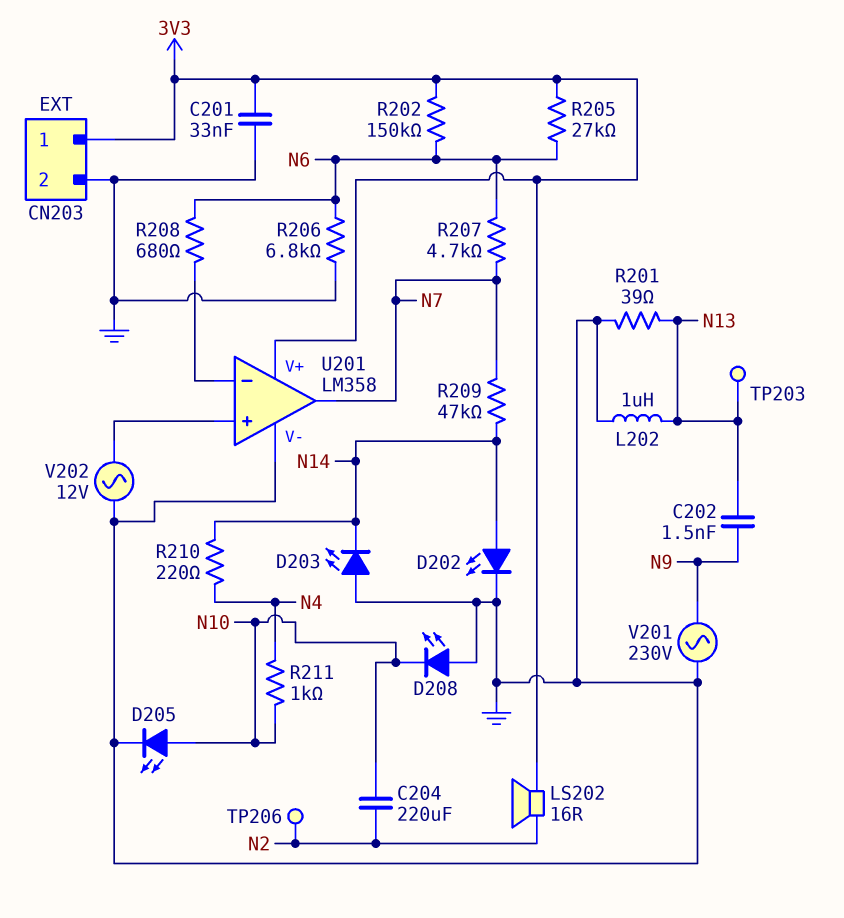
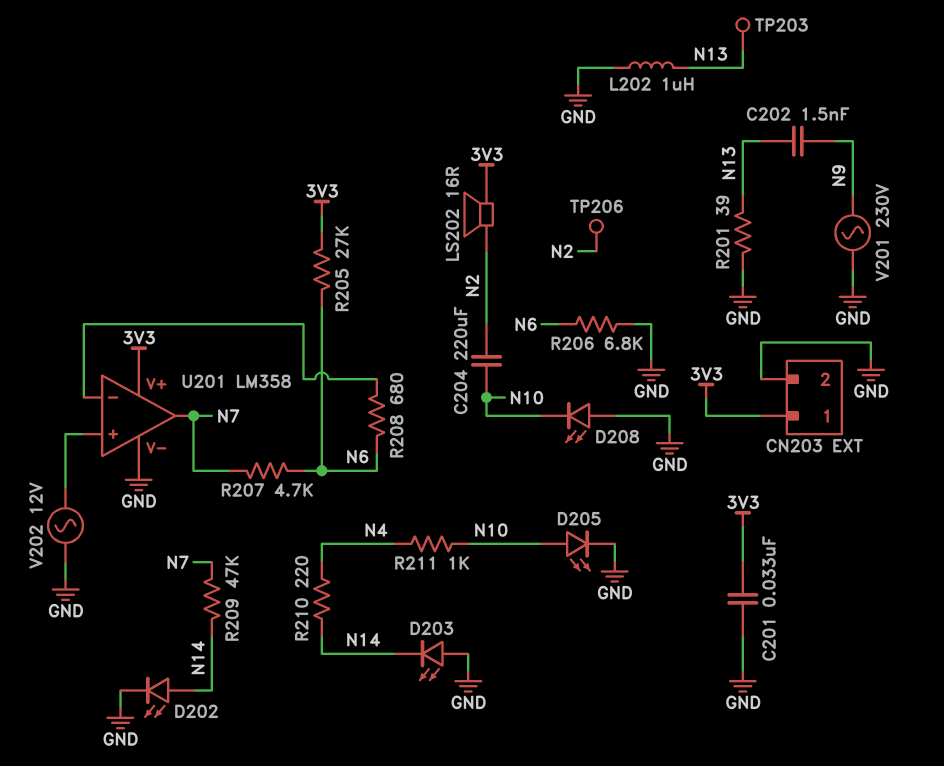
R202: 150k (3V3, N6) -> none

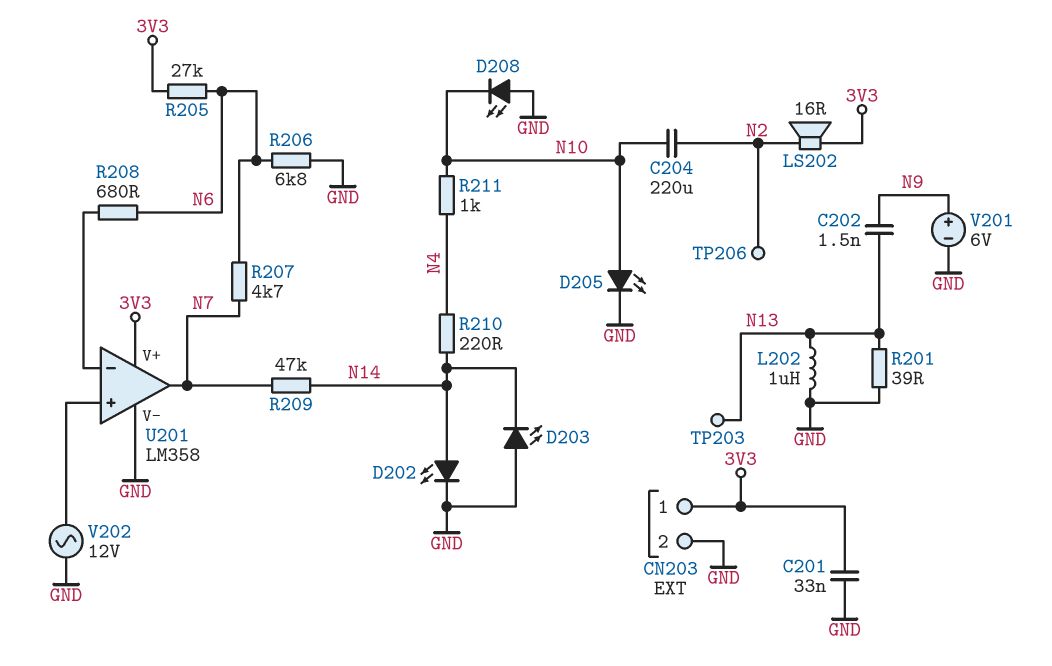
V201: AC 230V (GND, N9) -> 6V (plus N9, minus GND)

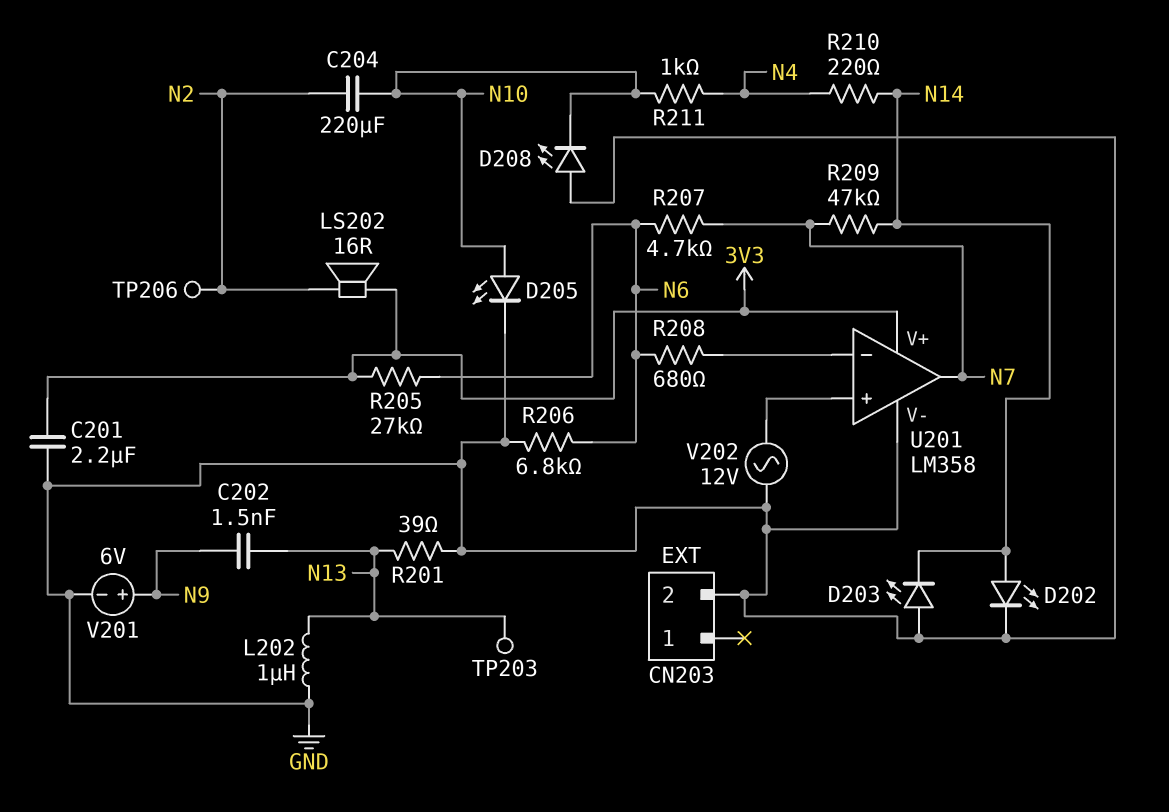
C201: 33nF (3V3, GND) -> 2.2uF (3V3, GND)
CN203 pin 1: 3V3 -> none

